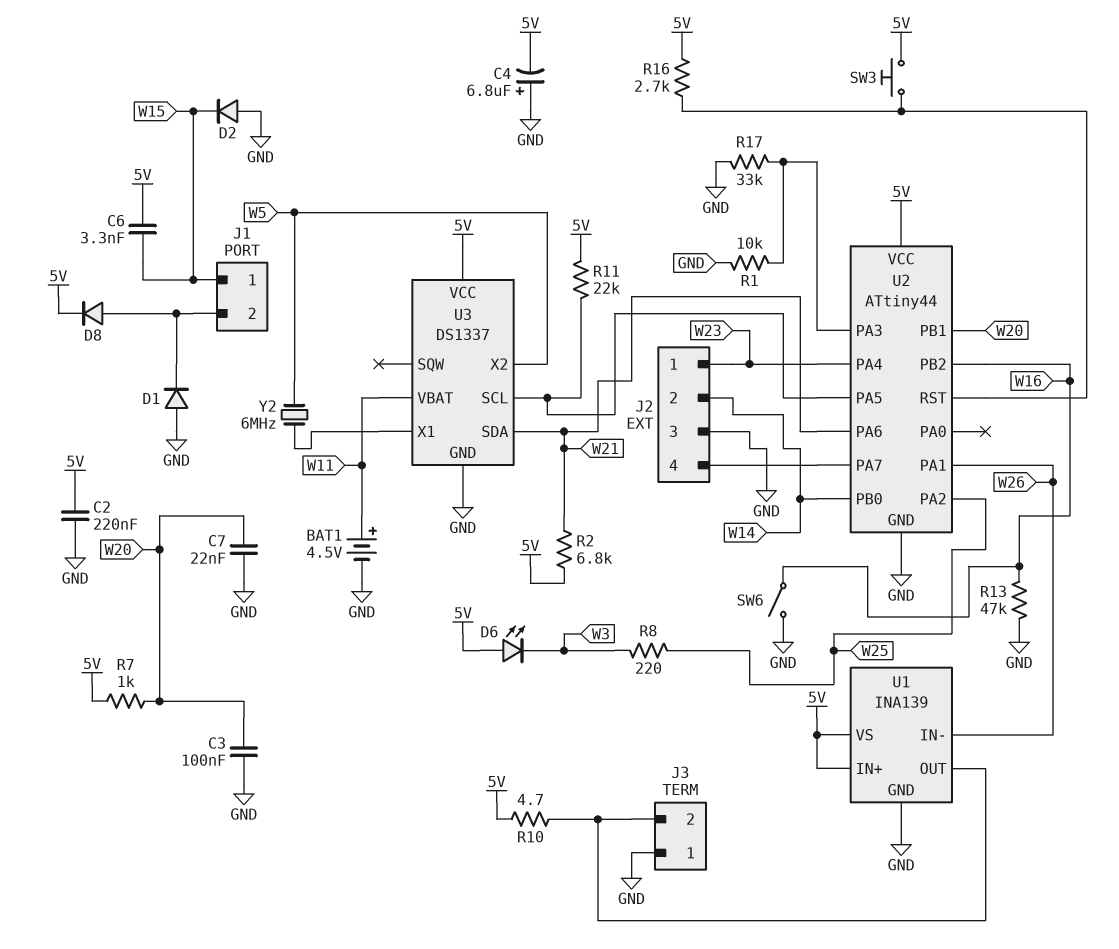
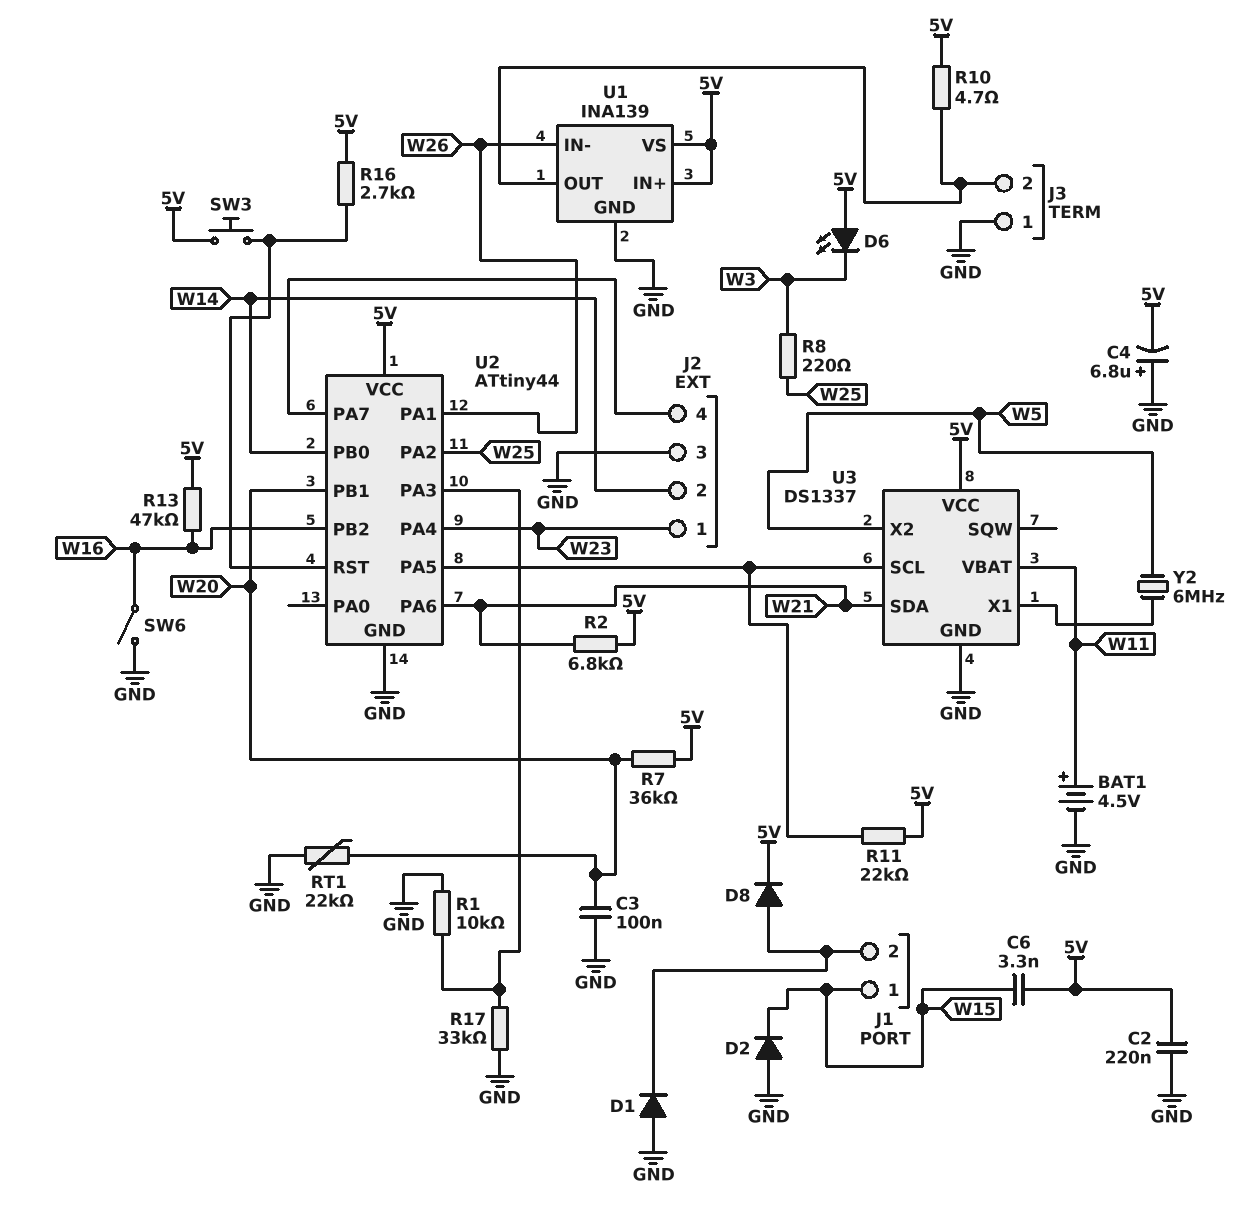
C7: 22nF (GND, W20) -> none
R7: 1k (5V, W20) -> 36k (5V, W20)
R13: 47k (GND, W16) -> 47k (5V, W16)
RT1: none -> 22k (GND, W20)

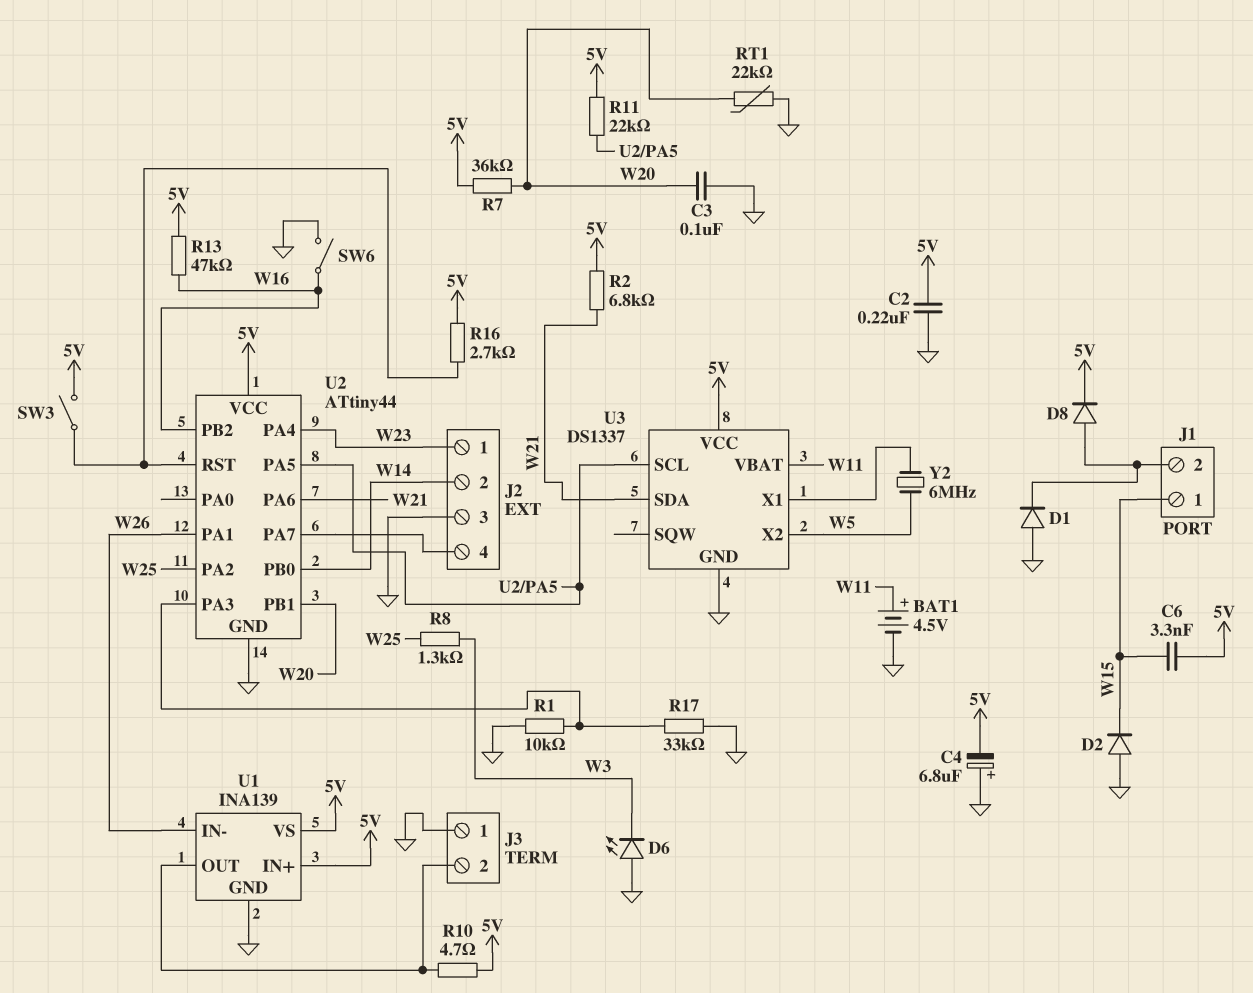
D6: LED (A 5V, K W3) -> LED (A GND, K W3)
R8: 220 (W3, W25) -> 1.3k (W3, W25)
SW3: button (5V, U2/RST) -> switch (5V, U2/RST)

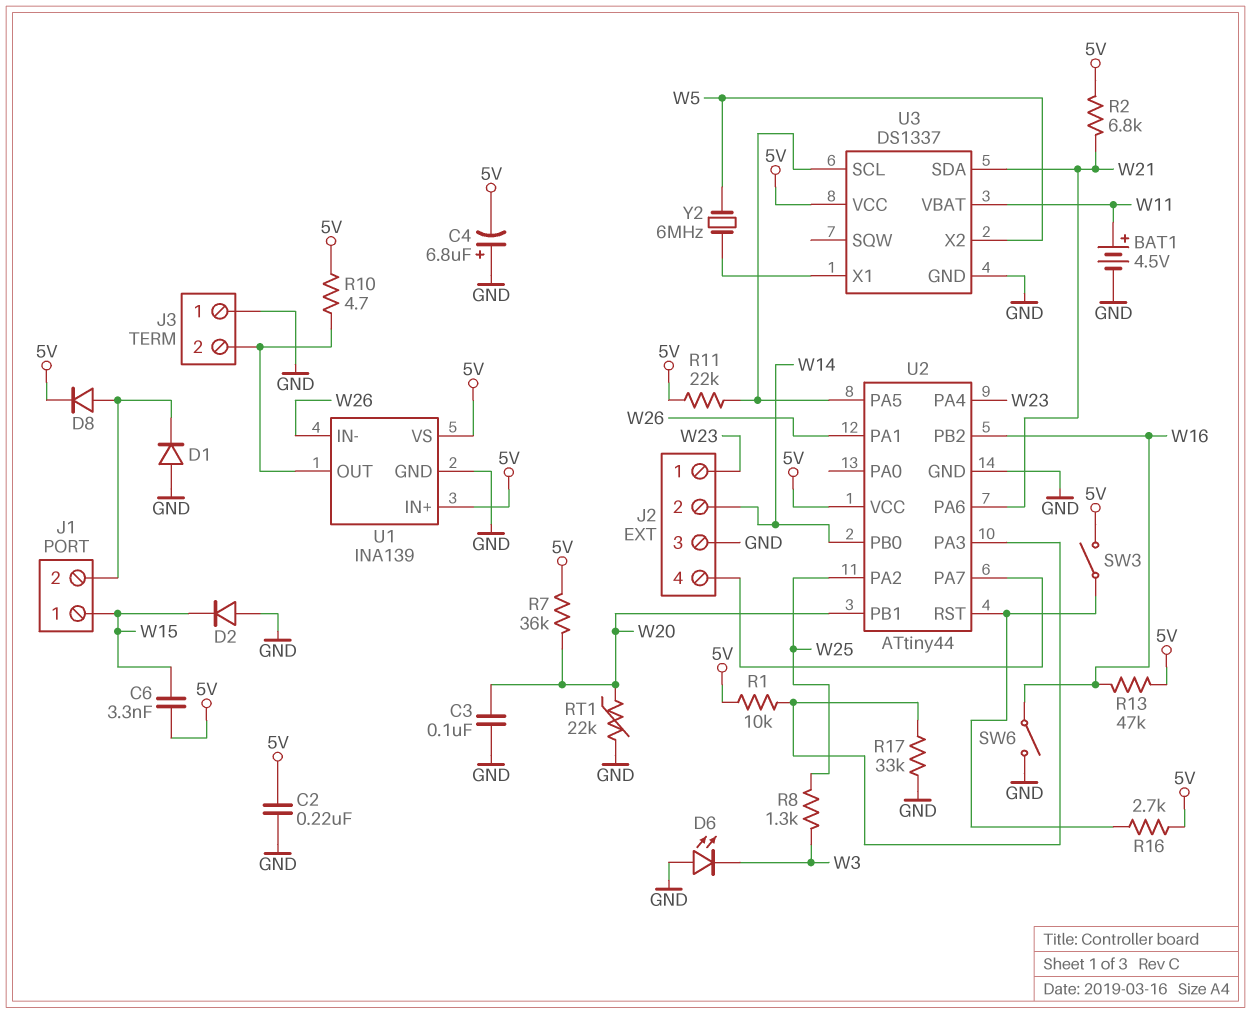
R1: 10k (GND, U2/PA3) -> 10k (5V, U2/PA3)

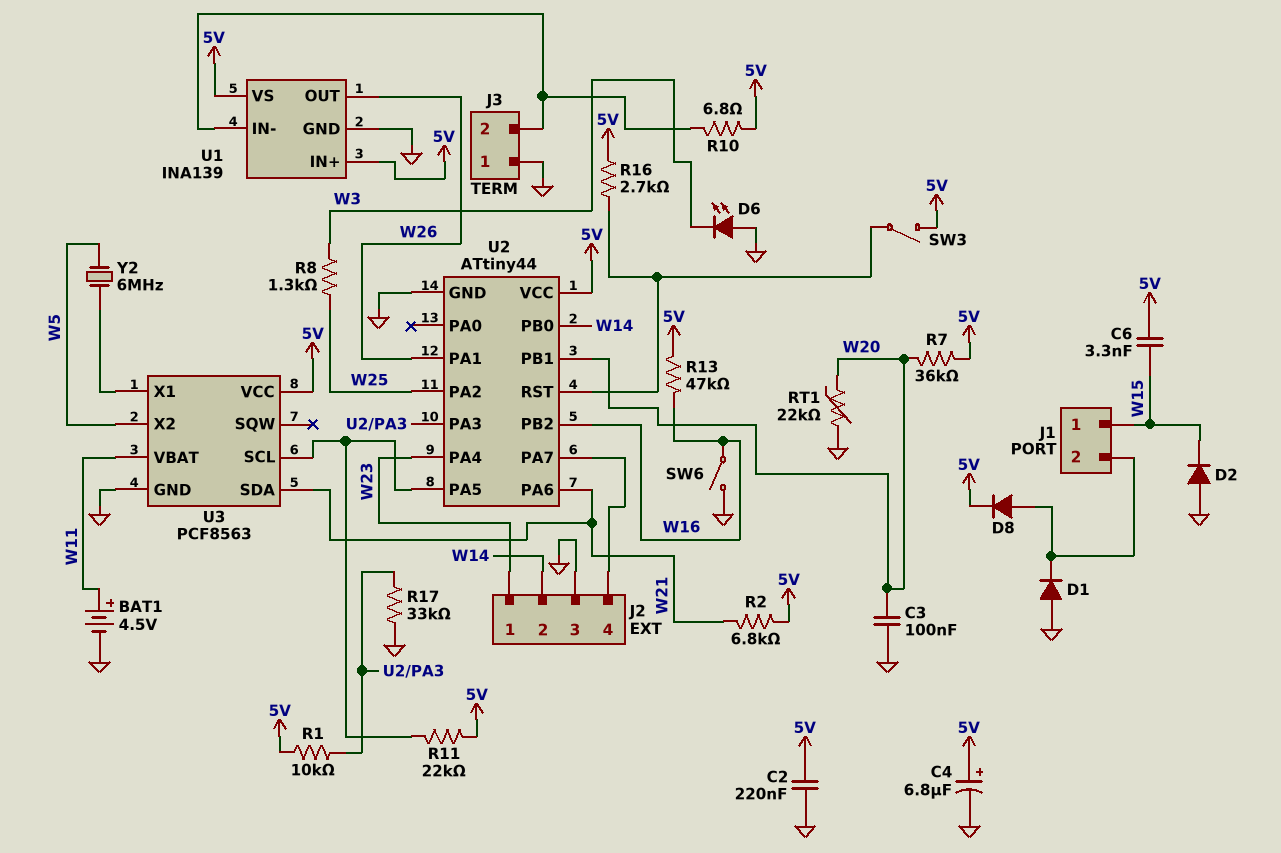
C4: 6.8uF (plus GND, minus 5V) -> 6.8uF (plus 5V, minus GND)
R10: 4.7 (5V, J3/2) -> 6.8 (5V, J3/2)
U1 pin IN-: W26 -> J3/2
U1 pin OUT: J3/2 -> W26
U3: DS1337 -> PCF8563

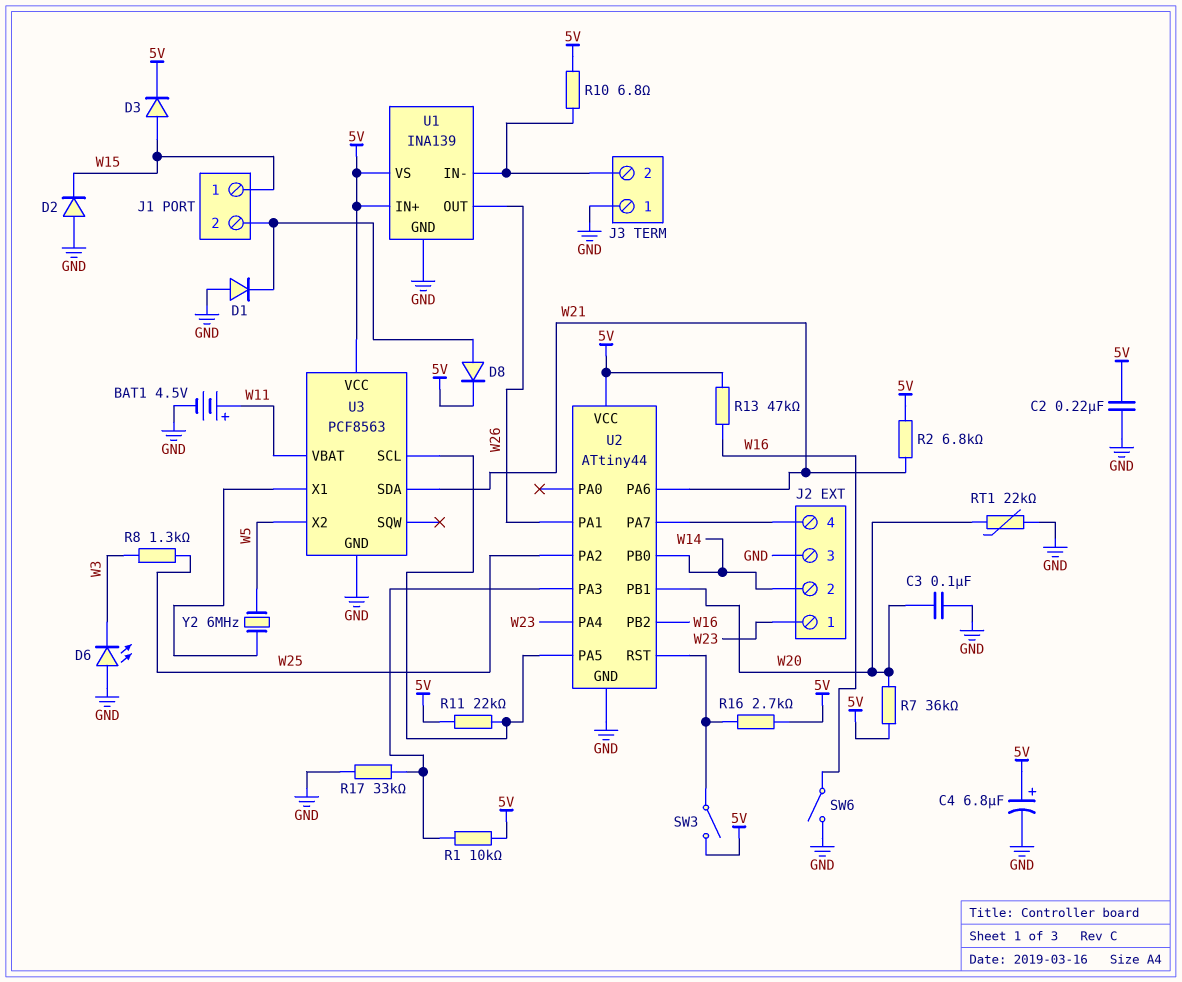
C6: 3.3nF (5V, W15) -> none
D3: none -> diode (A W15, K 5V)

